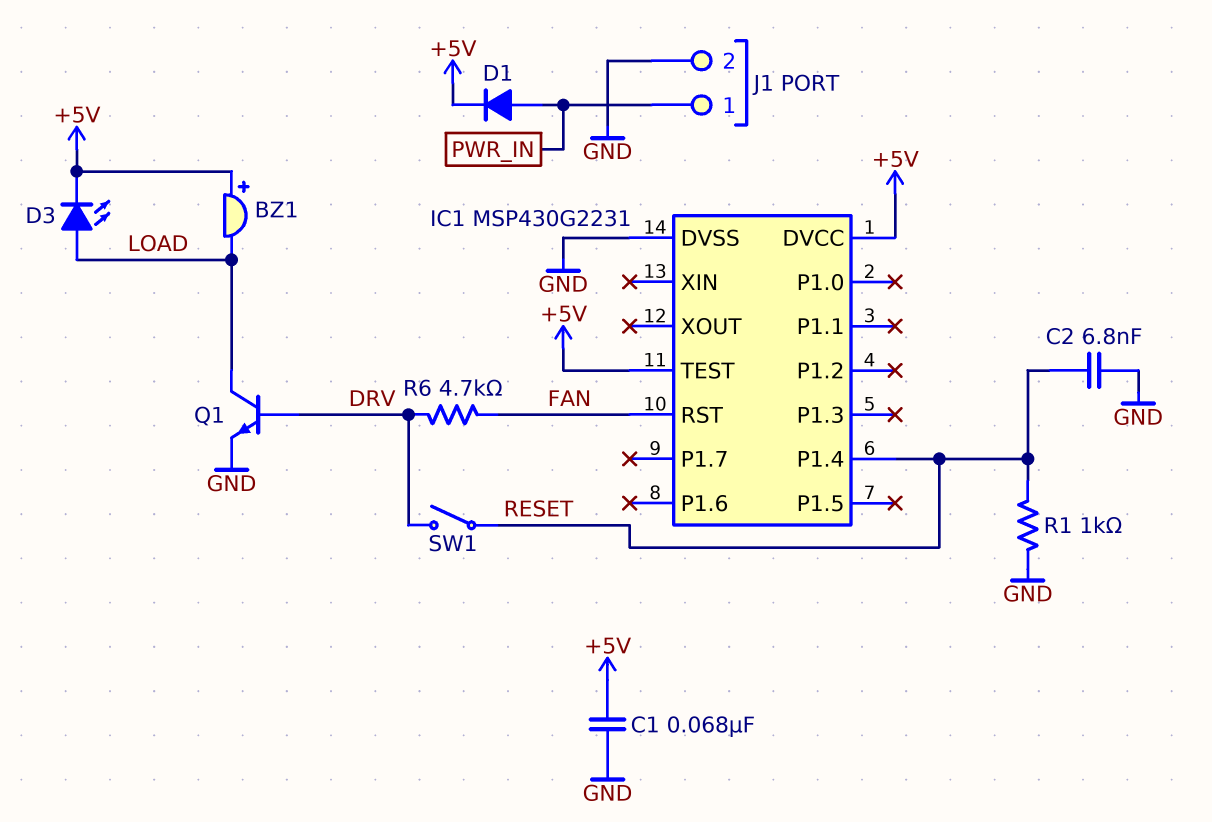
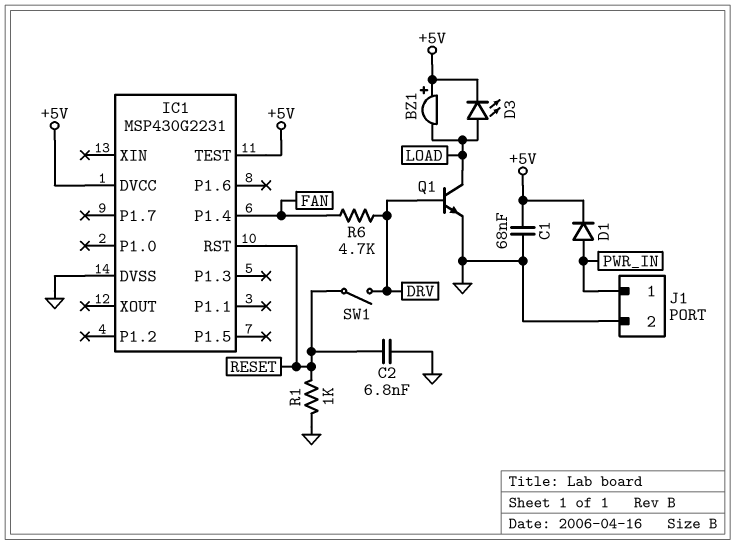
IC1 pin P1.4: RESET -> FAN
IC1 pin RST: FAN -> RESET

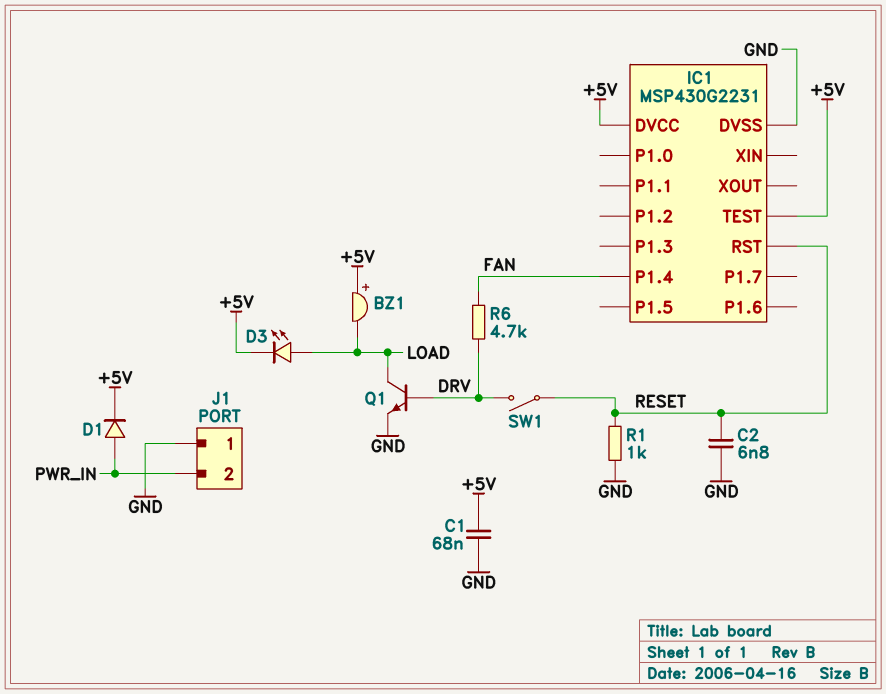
J1 pin 1: PWR_IN -> GND
J1 pin 2: GND -> PWR_IN

